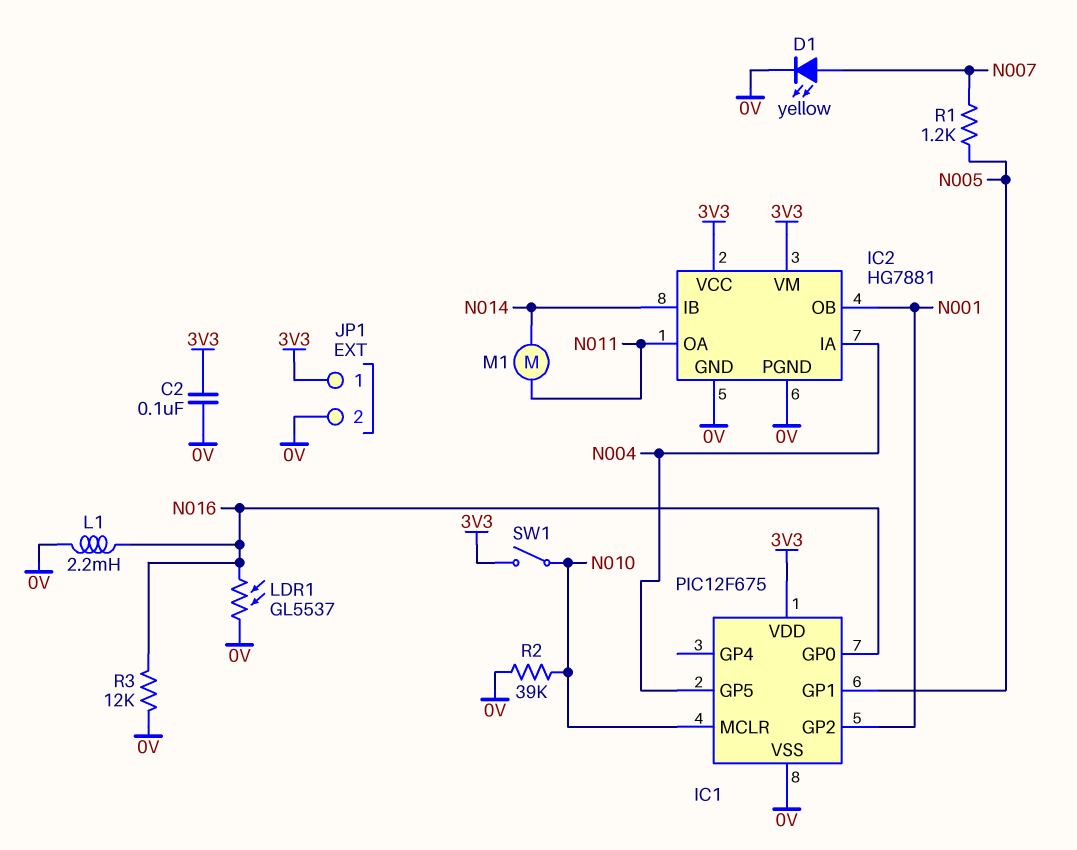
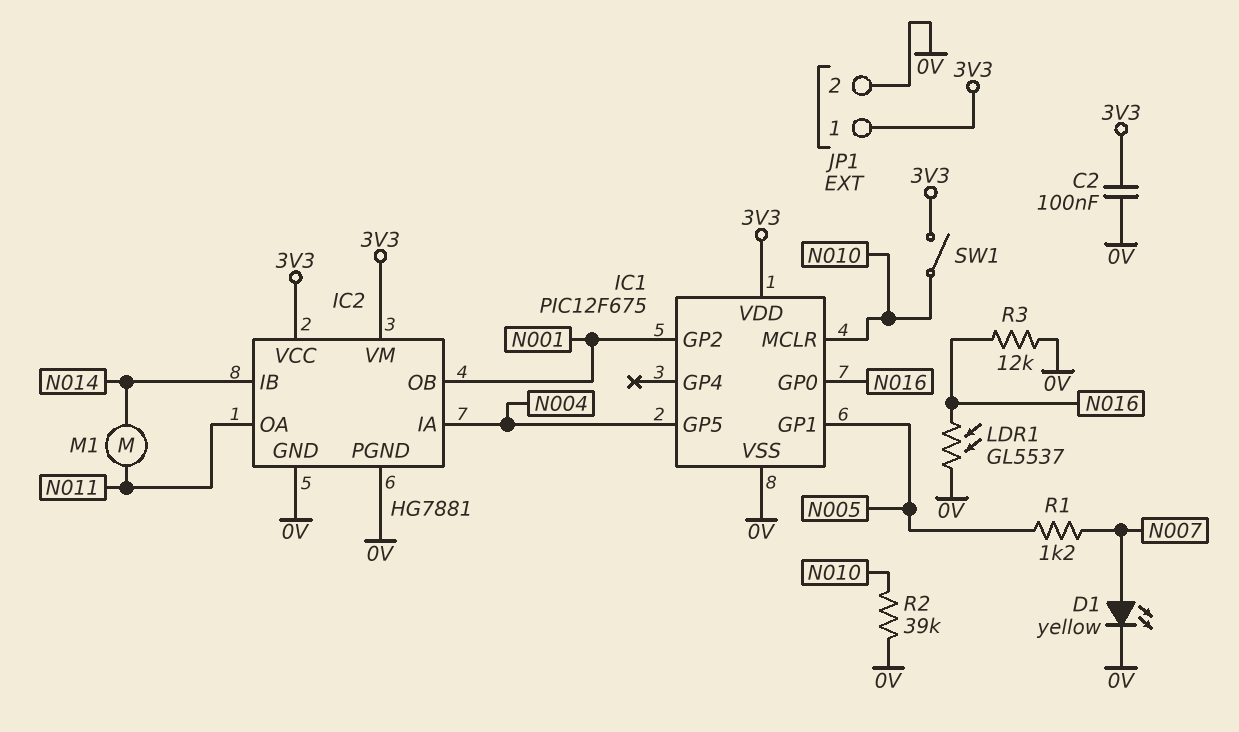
L1: 2.2mH (0V, N016) -> none

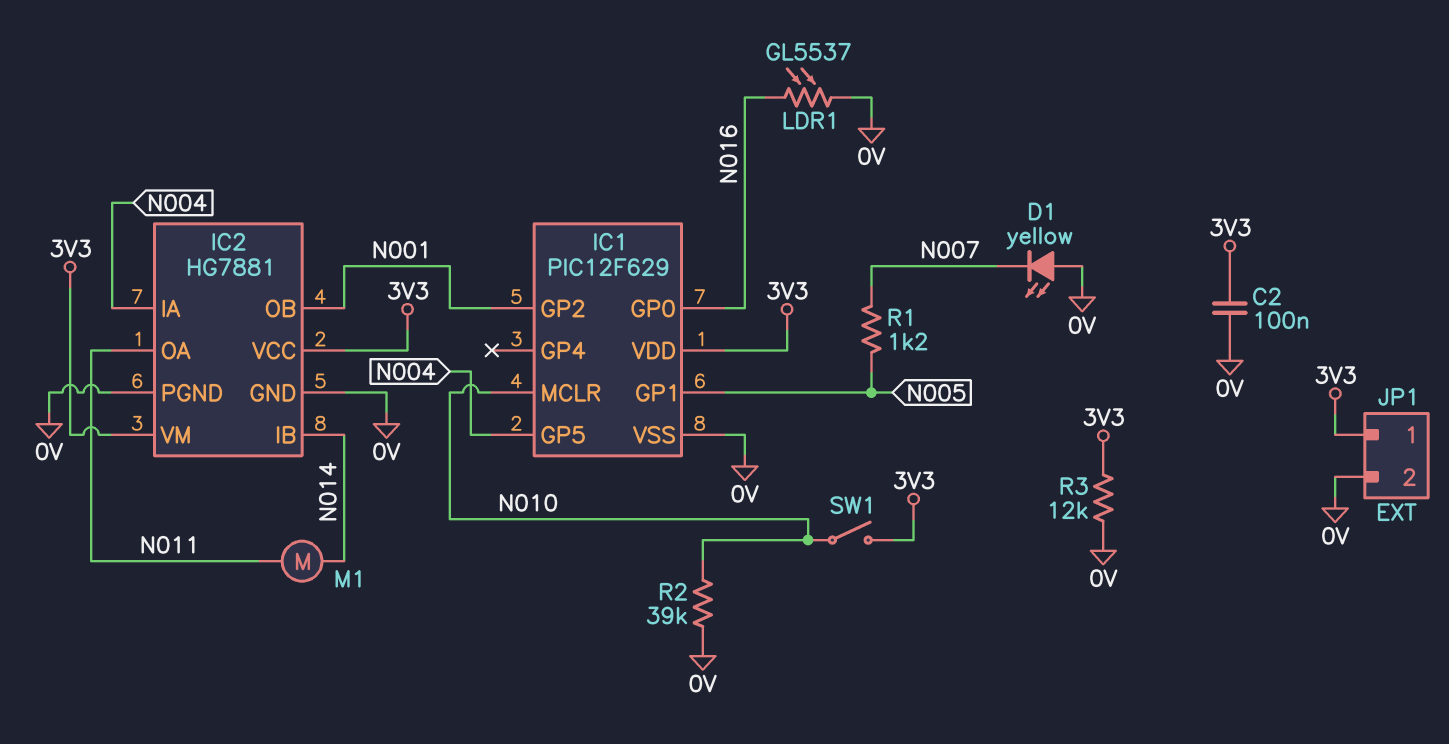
D1: LED yellow (A N007, K 0V) -> LED yellow (A 0V, K N007)
IC1: PIC12F675 -> PIC12F629
R3: 12k (0V, N016) -> 12k (0V, 3V3)

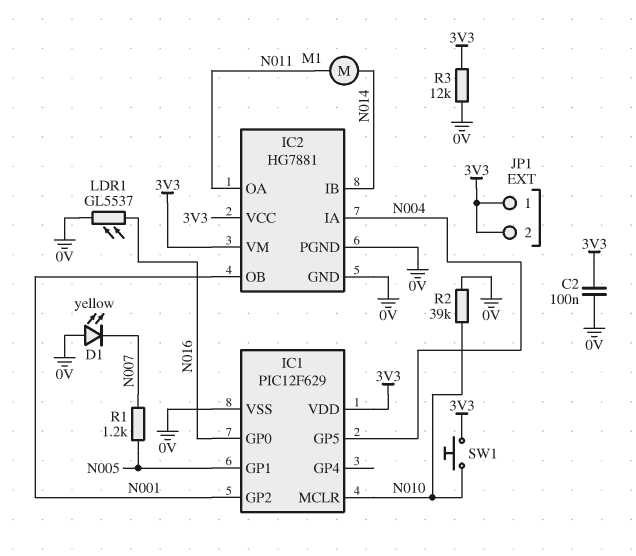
JP1 pin 2: 0V -> 3V3
SW1: switch (3V3, N010) -> button (3V3, N010)

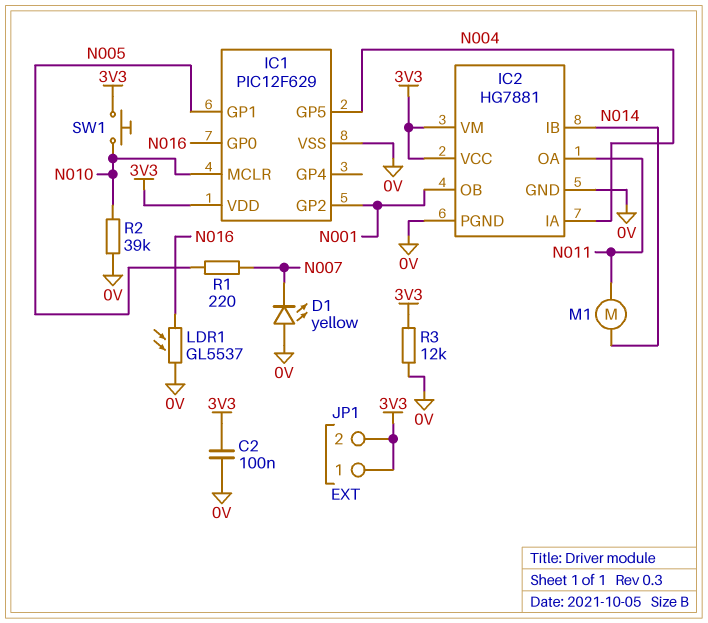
R1: 1.2k (N005, N007) -> 220 (N005, N007)

